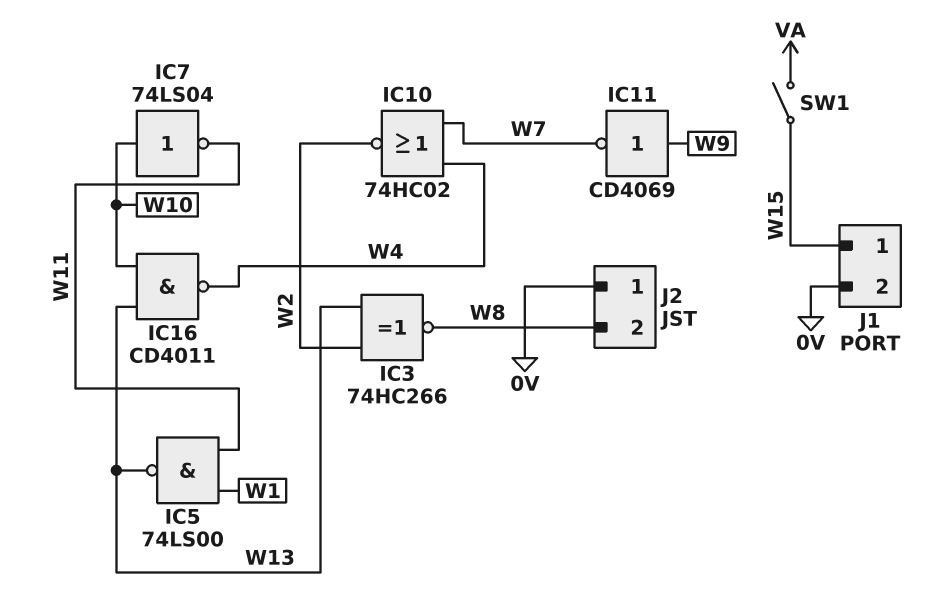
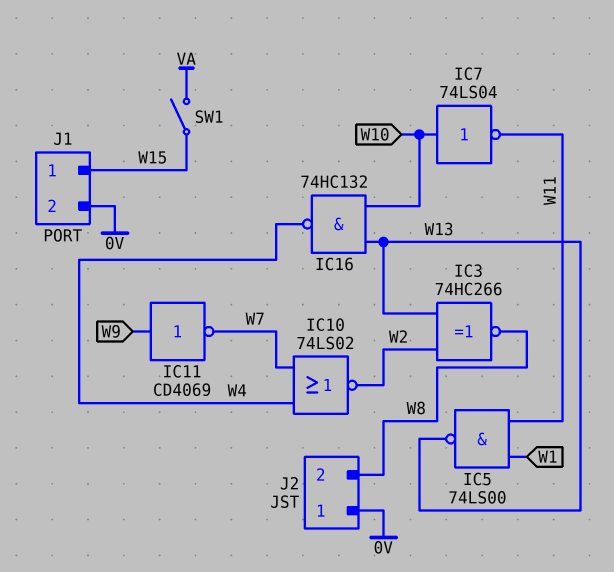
IC10: NOR 74HC02 (in W4, in W7, out W2) -> NOR 74LS02 (in W4, in W7, out W2)
IC16: NAND CD4011 (in W10, in W13, out W4) -> NAND 74HC132 (in W10, in W13, out W4)

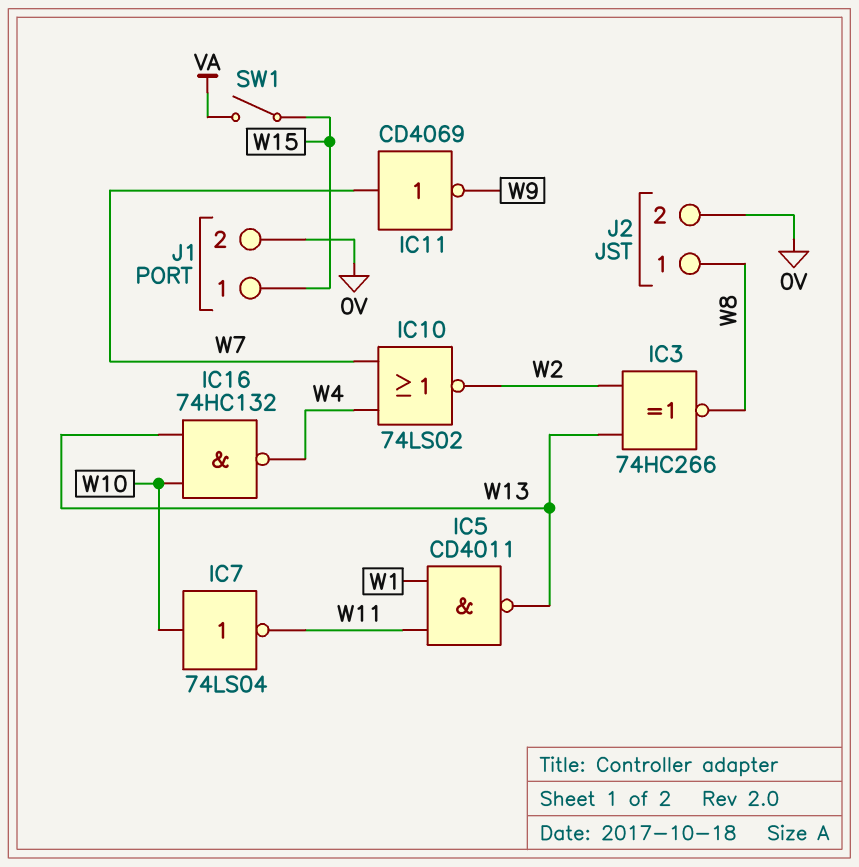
IC5: NAND 74LS00 (in W1, in W11, out W13) -> NAND CD4011 (in W1, in W11, out W13)
IC11: NOT CD4069 (in W9, out W7) -> NOT CD4069 (in W7, out W9)
J2 pin 1: 0V -> W8
J2 pin 2: W8 -> 0V

